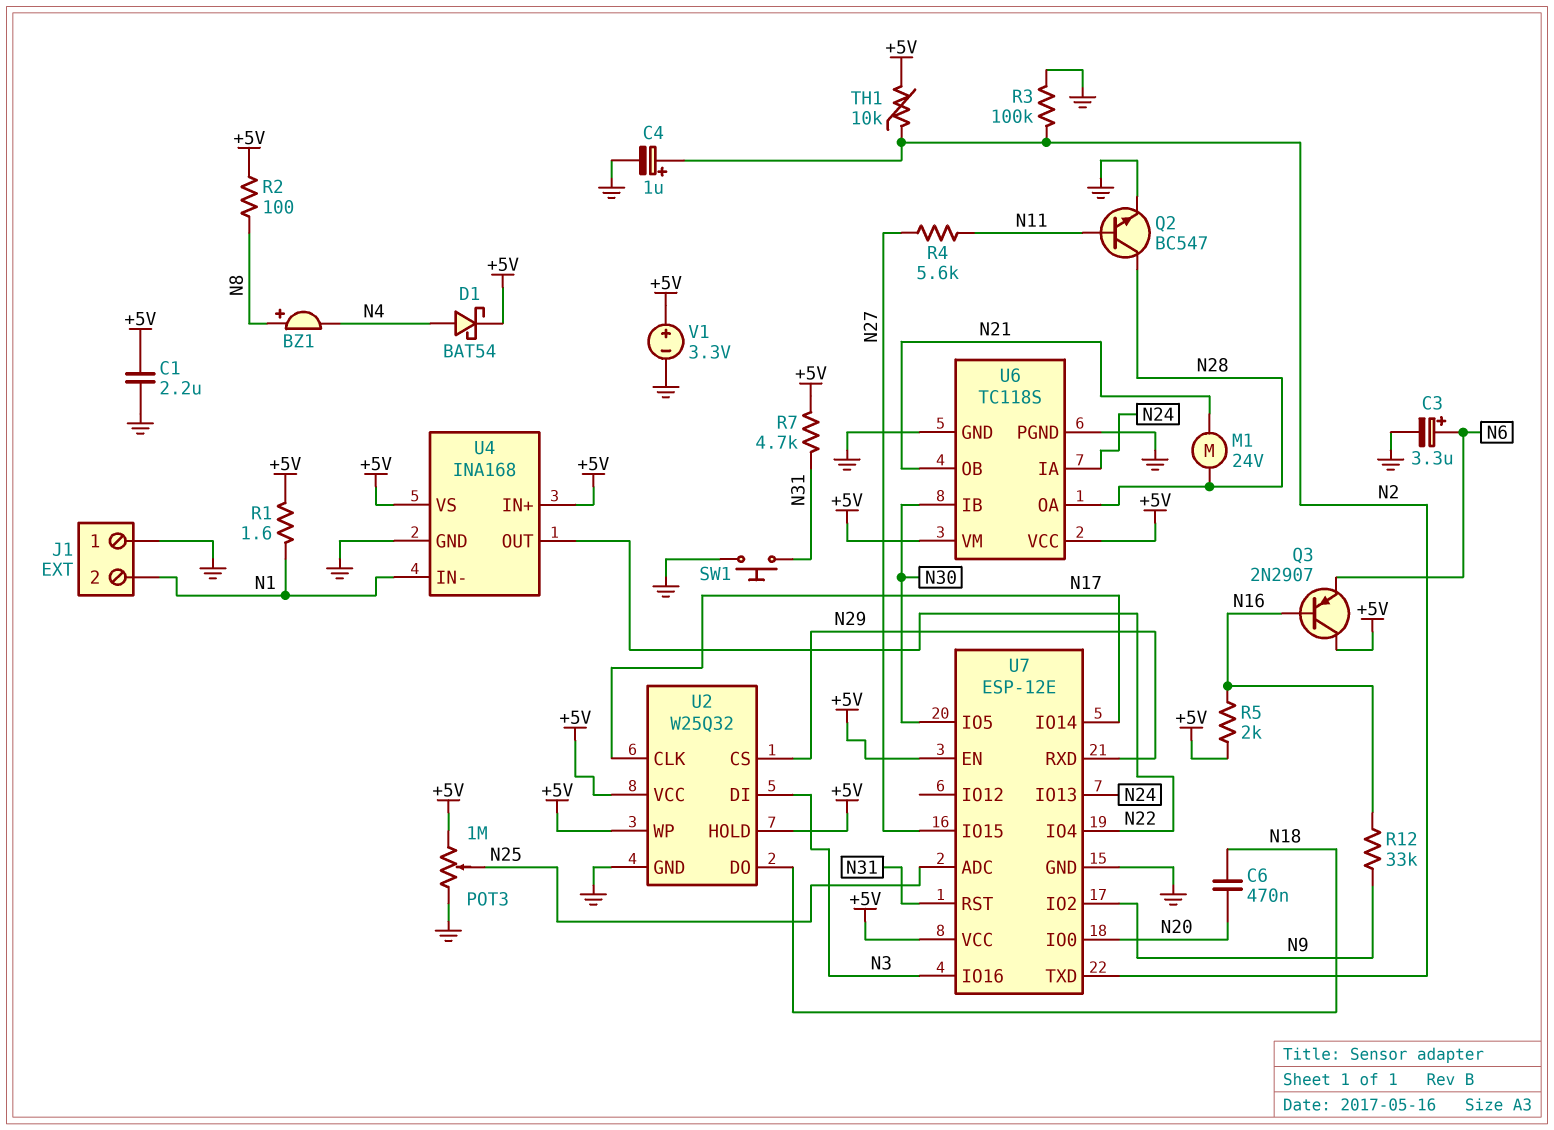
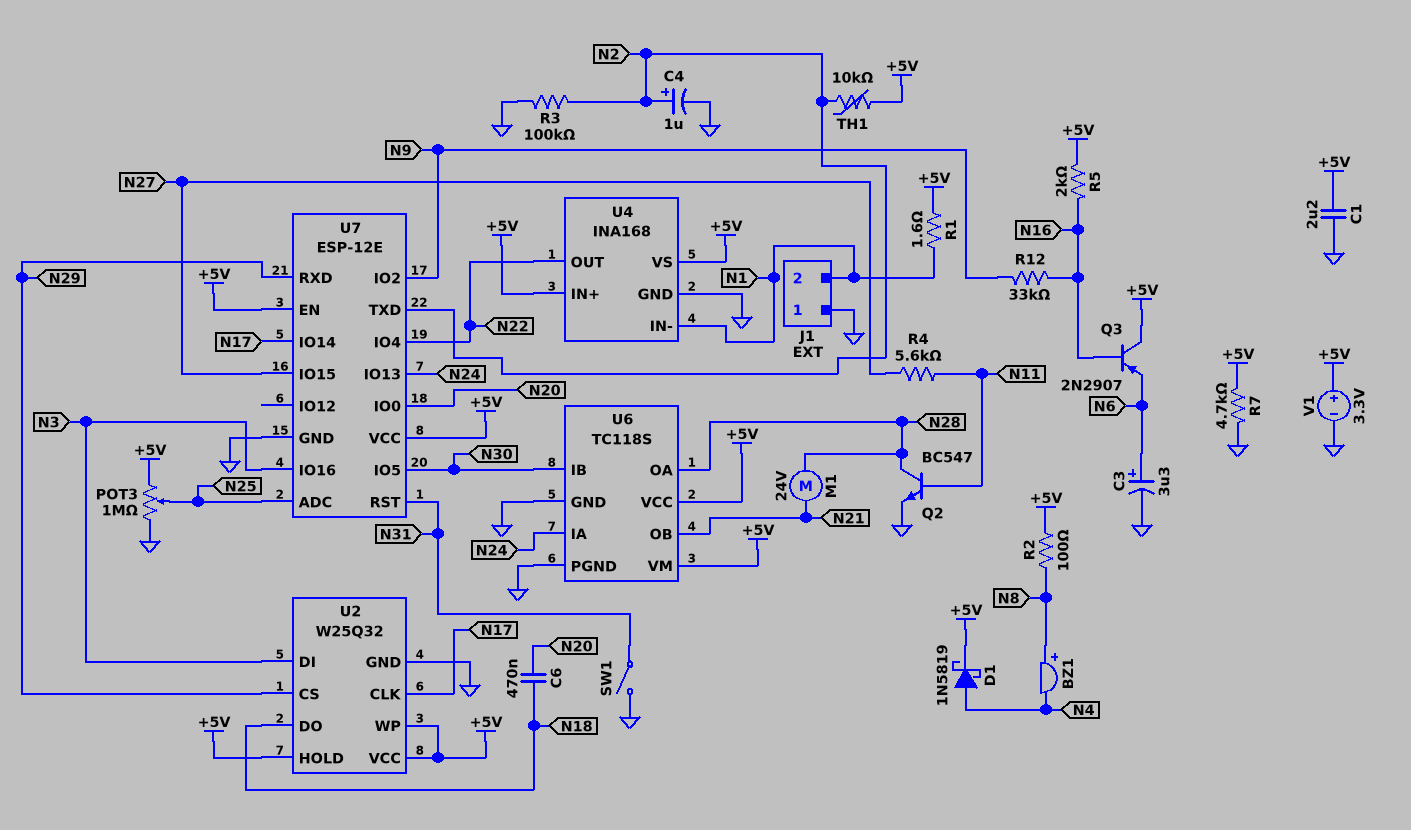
D1: schottky BAT54 (A N4, K +5V) -> schottky 1N5819 (A N4, K +5V)
R7: 4.7k (+5V, N31) -> 4.7k (+5V, GND)
SW1: button (GND, N31) -> switch (GND, N31)

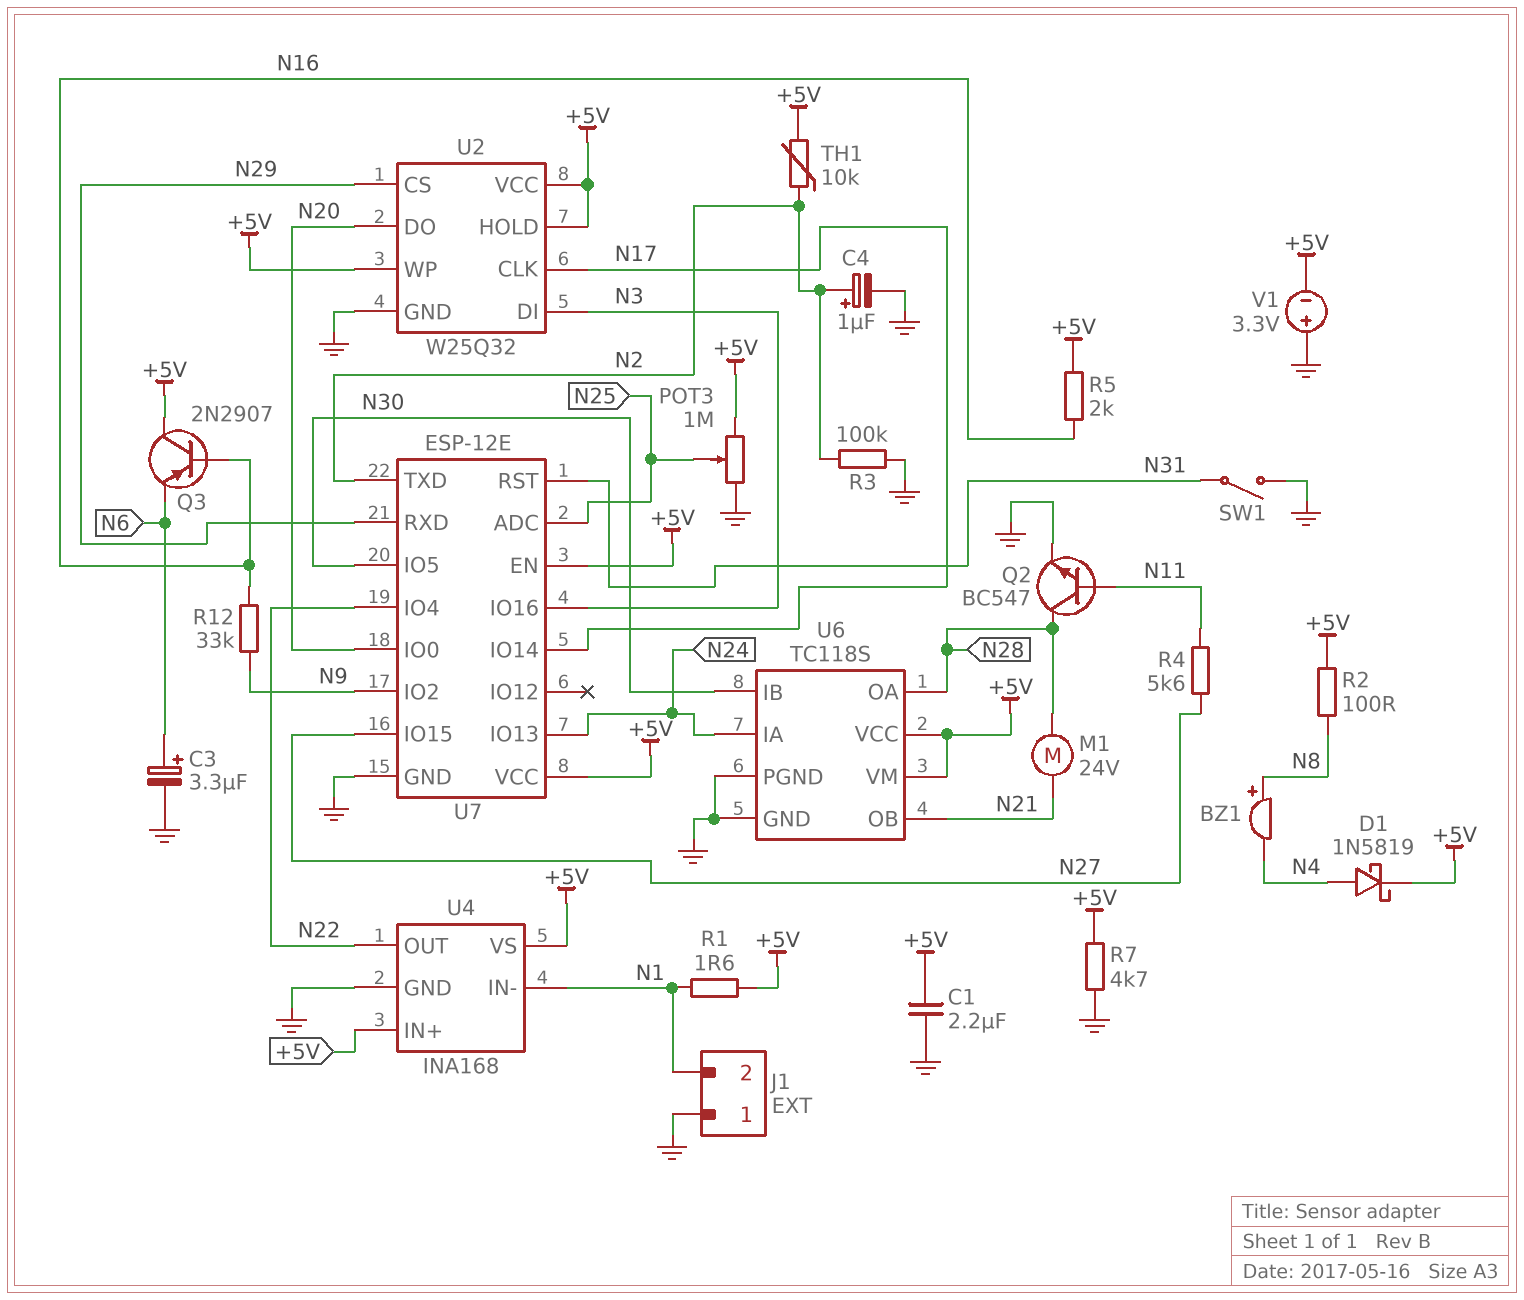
C6: 470nF (N18, N20) -> none
U2 pin DO: N18 -> N20
V1: 3.3V (plus +5V, minus GND) -> 3.3V (plus GND, minus +5V)

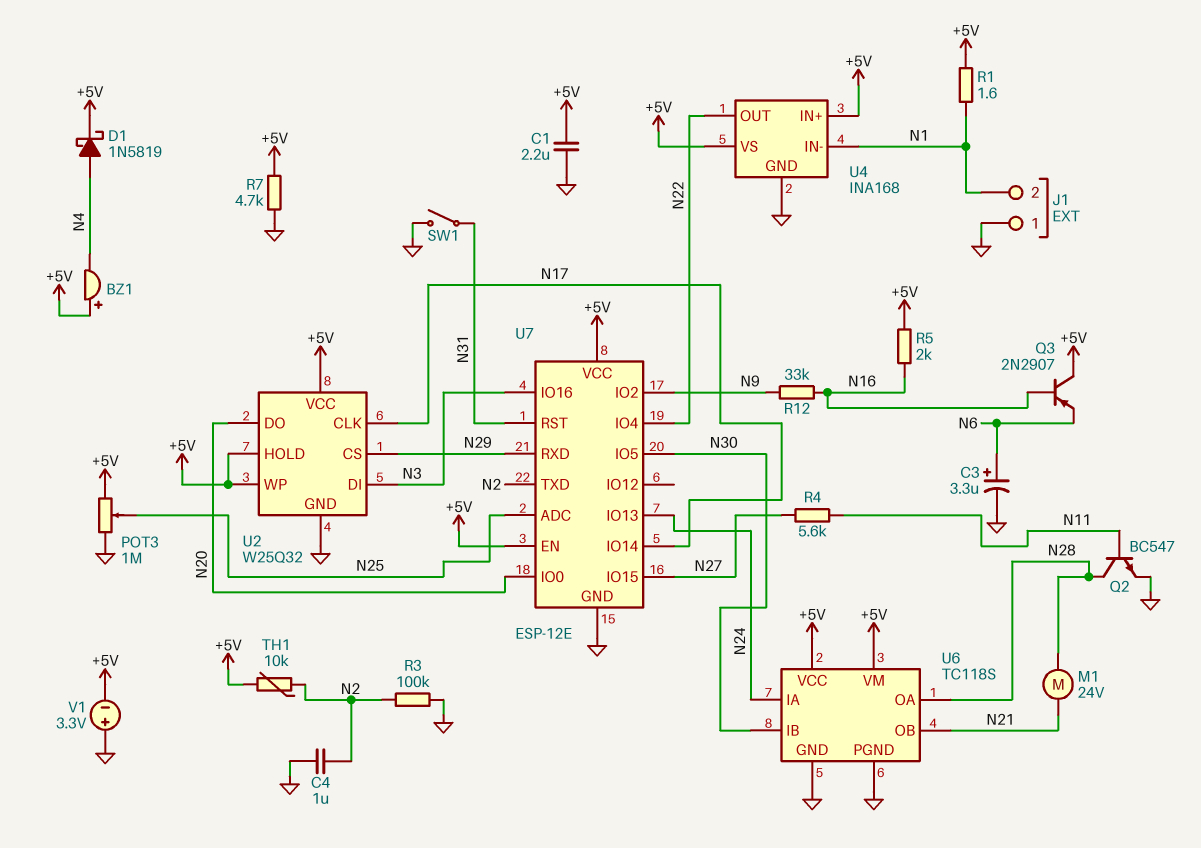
BZ1: buzzer (plus N8, minus N4) -> buzzer (plus +5V, minus N4)
C4: 1uF (plus N2, minus GND) -> 1uF (GND, N2)
R2: 100 (+5V, N8) -> none

